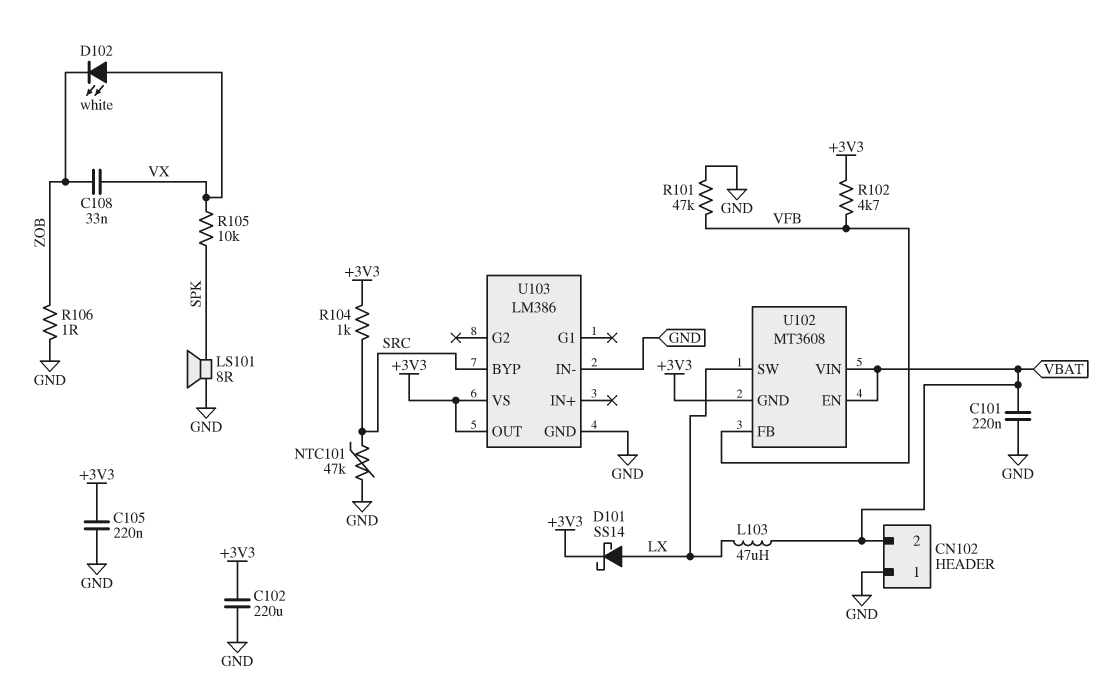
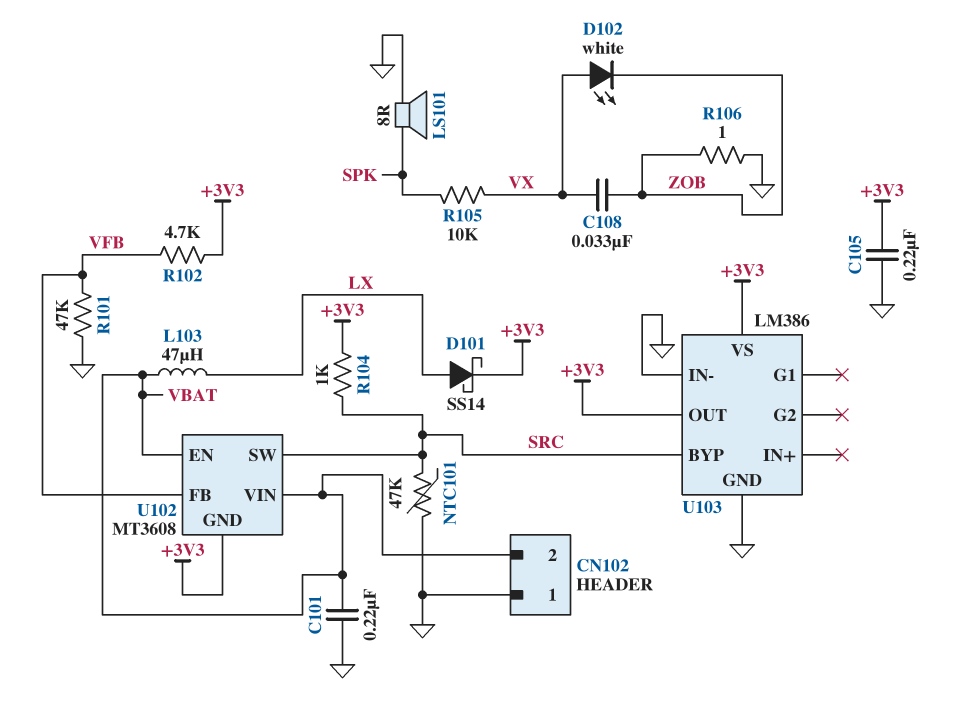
C102: 220uF (+3V3, GND) -> none
U102 pin SW: LX -> SRC

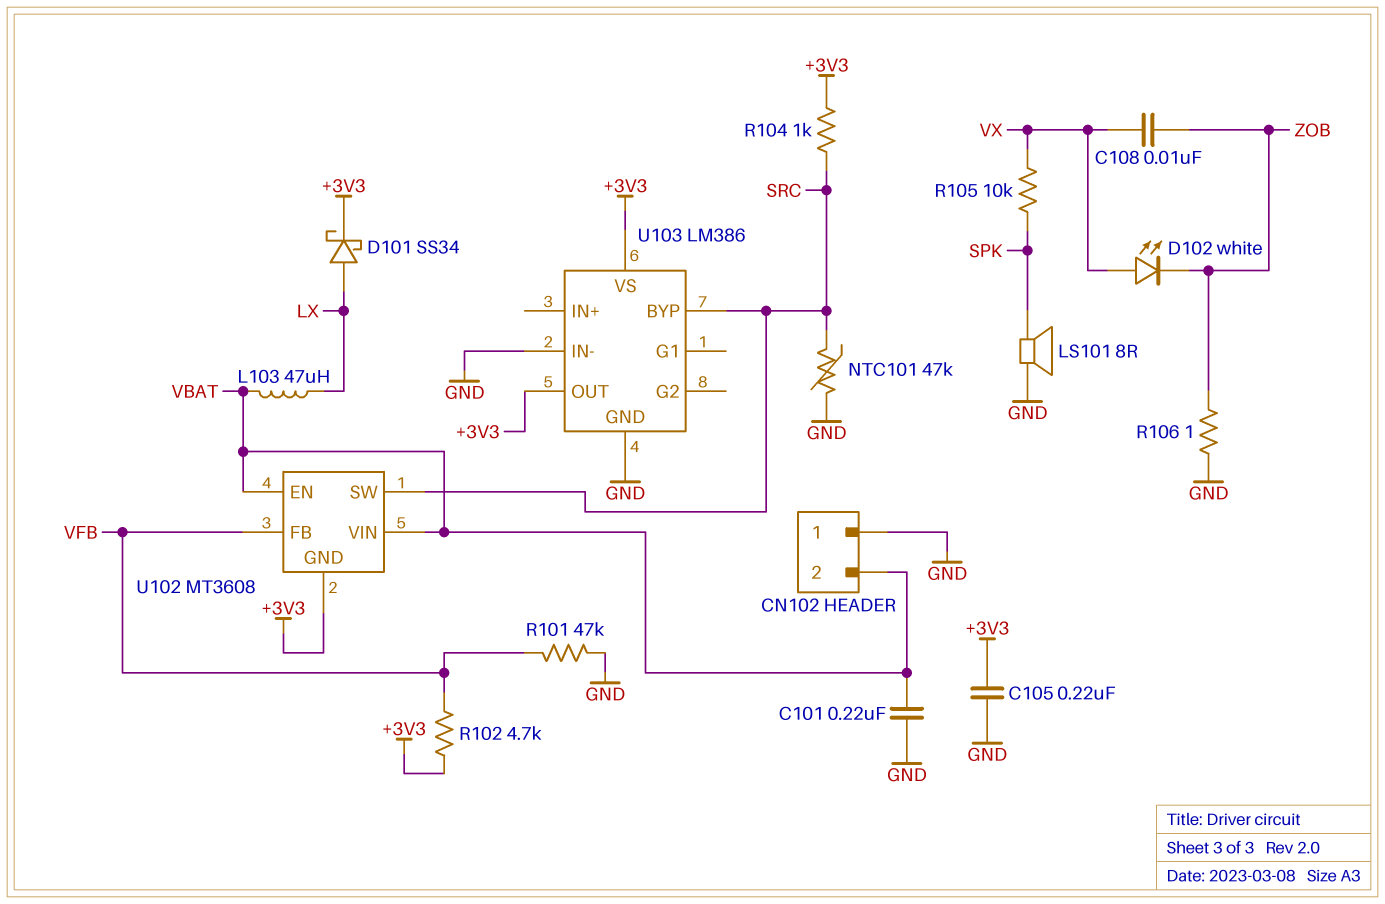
C108: 33nF (VX, ZOB) -> 10nF (VX, ZOB)
D101: schottky SS14 (A LX, K +3V3) -> schottky SS34 (A LX, K +3V3)

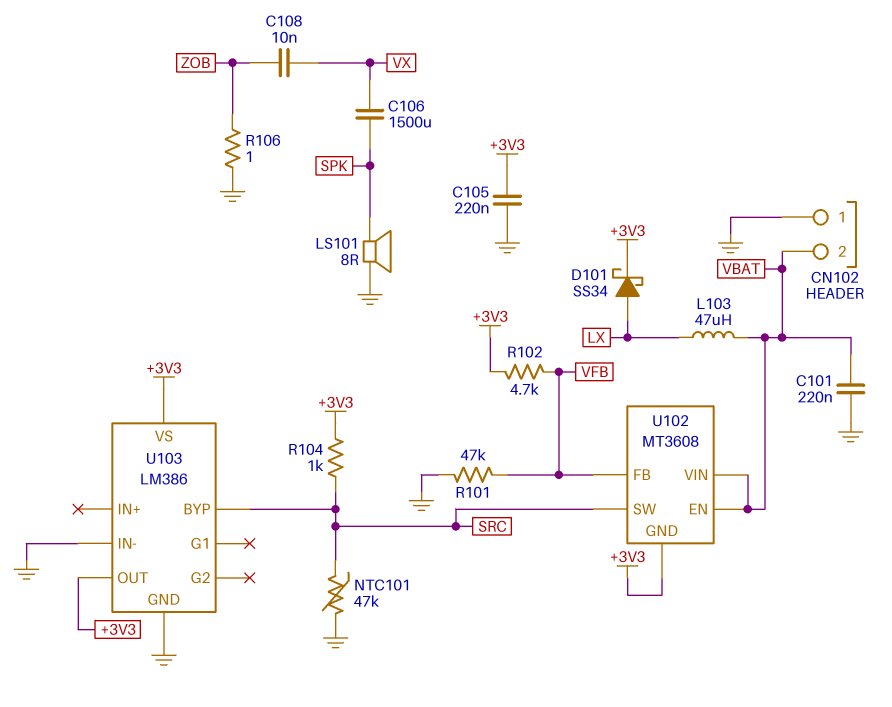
C106: none -> 1500uF (SPK, VX)
D102: LED white (A VX, K ZOB) -> none
R105: 10k (SPK, VX) -> none

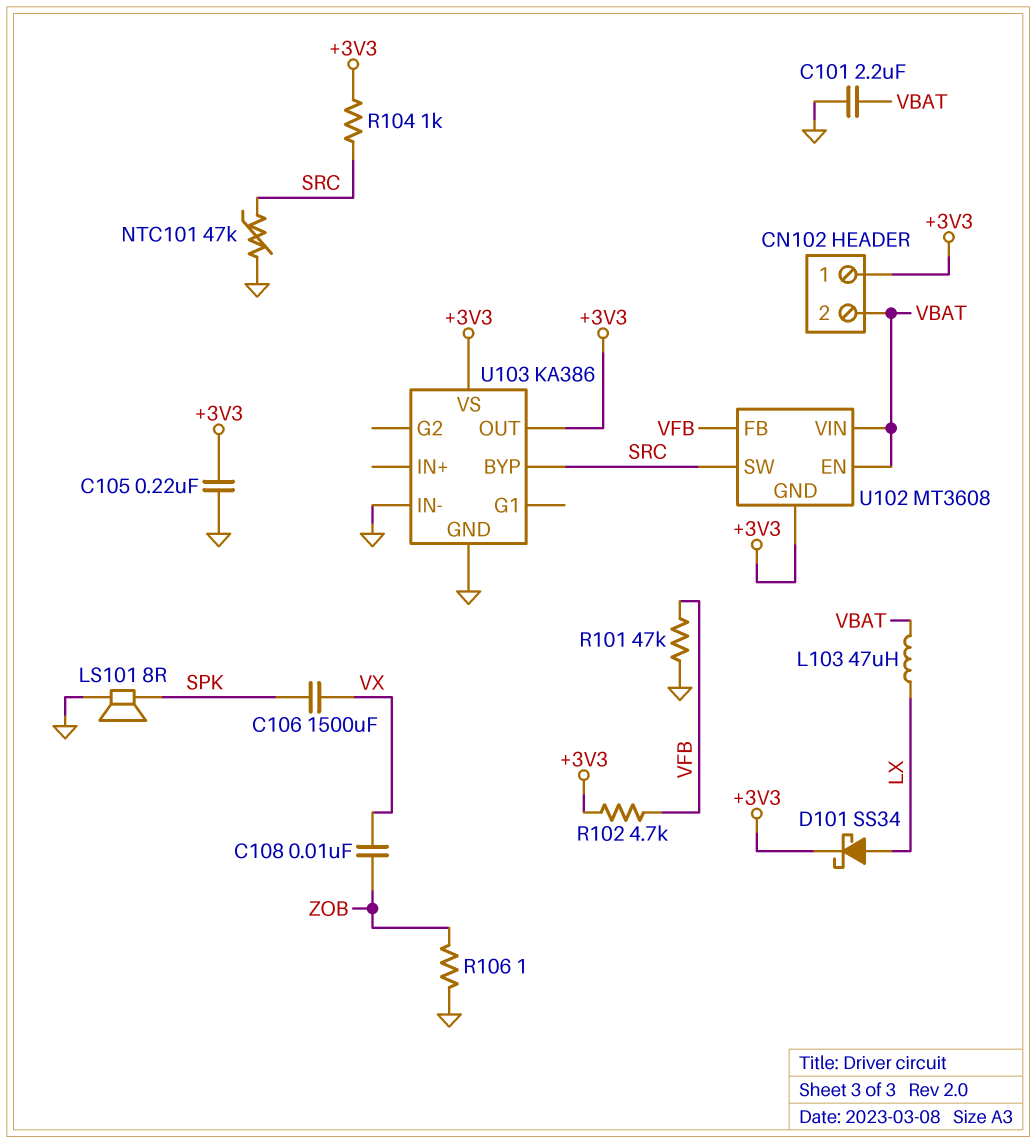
C101: 220nF (GND, VBAT) -> 2.2uF (GND, VBAT)
CN102 pin 1: GND -> +3V3
U103: LM386 -> KA386

